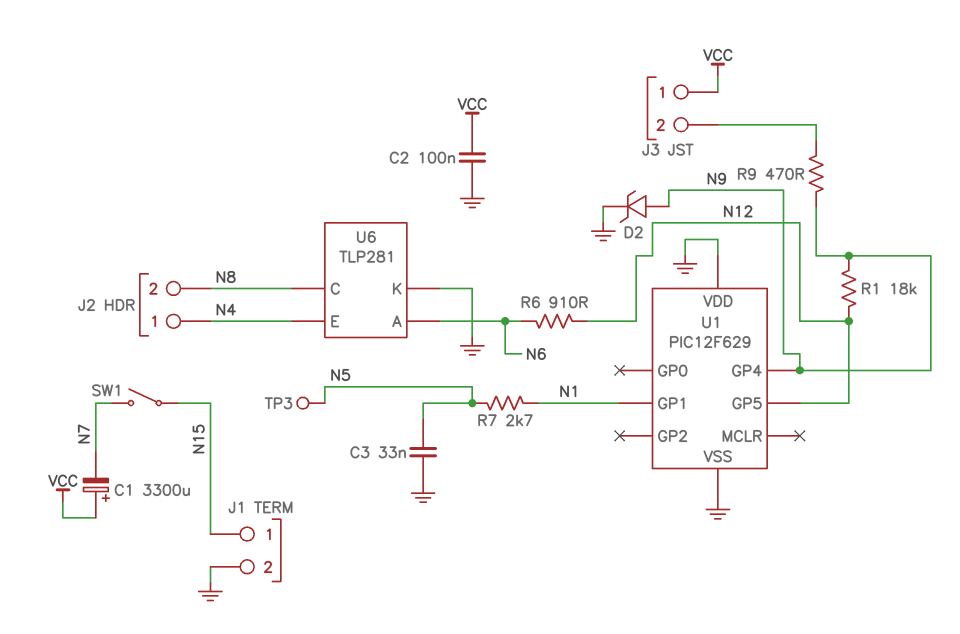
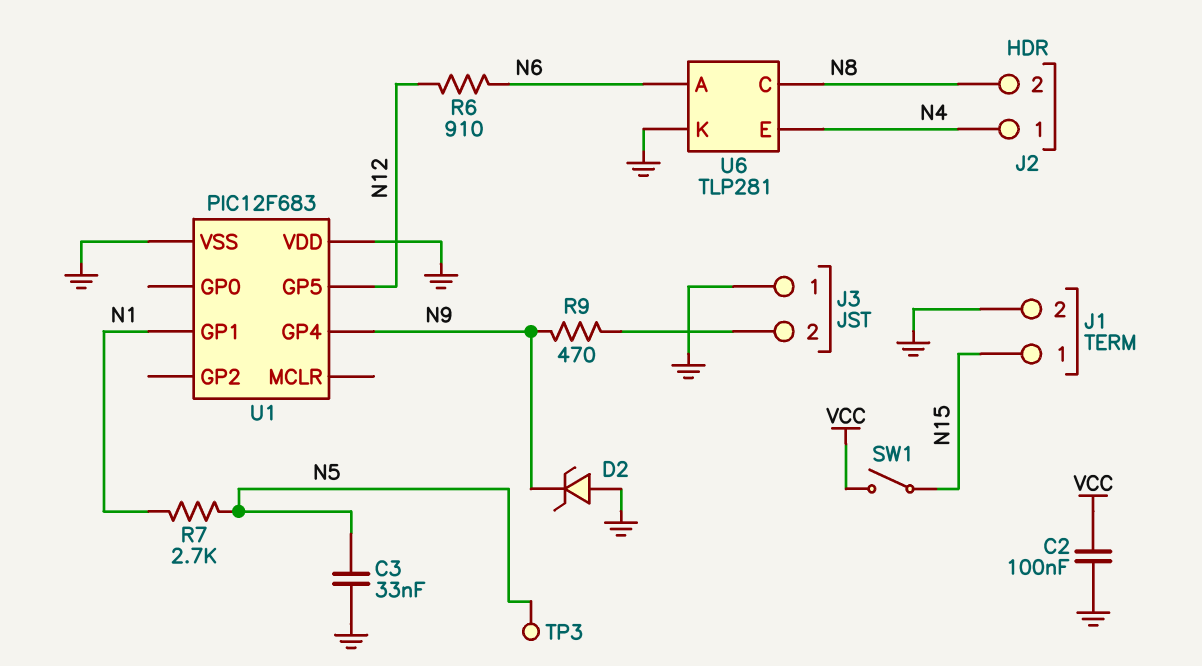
C1: 3300uF (plus VCC, minus N7) -> none
D2: zener (A N9, K GND) -> zener (A GND, K N9)
J3 pin 1: VCC -> GND
R1: 18k (N9, N12) -> none
SW1: switch (N7, N15) -> switch (N15, VCC)
U1: PIC12F629 -> PIC12F683

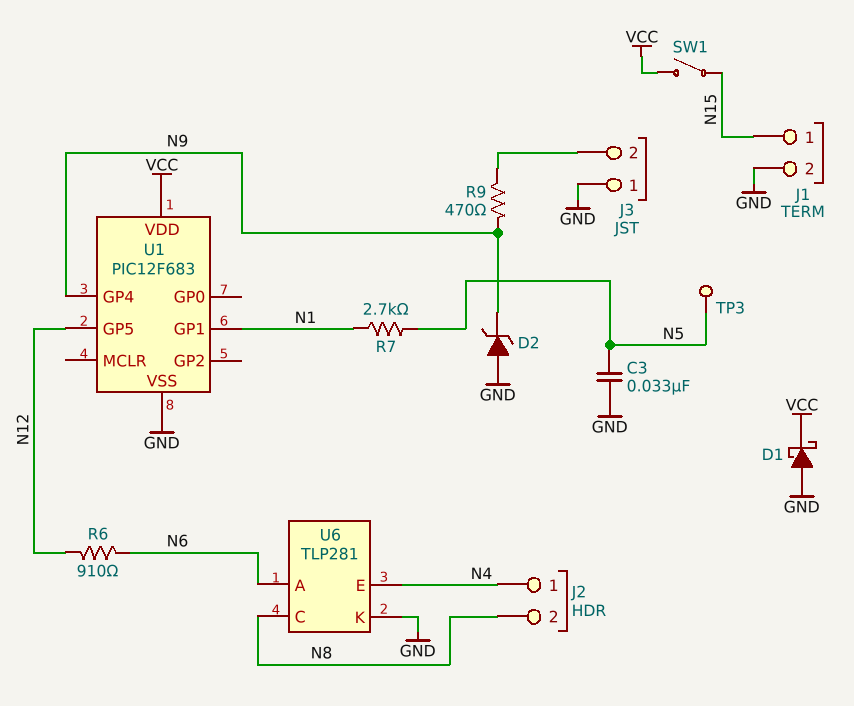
C2: 100nF (GND, VCC) -> none
D1: none -> schottky (A GND, K VCC)
U1 pin VDD: GND -> VCC

